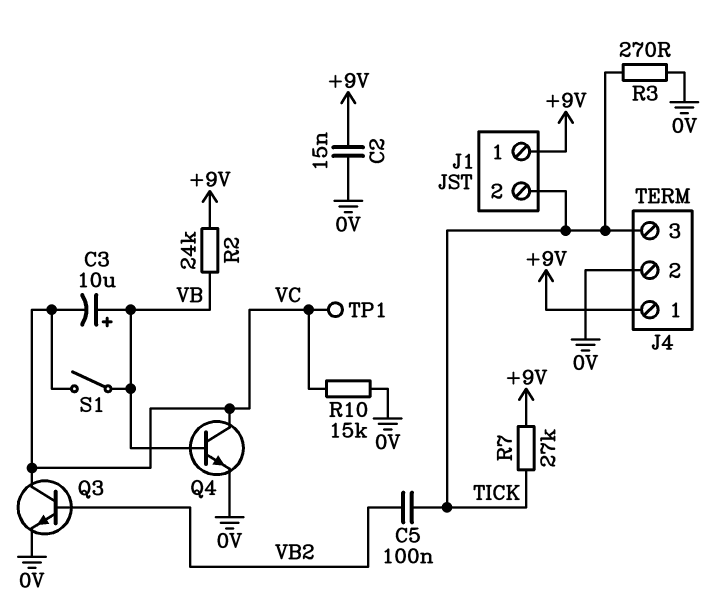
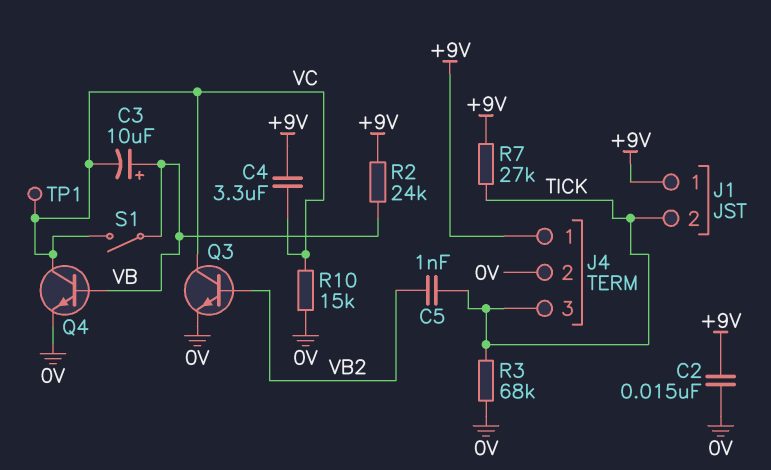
C4: none -> 3.3uF (+9V, VC)
C5: 100nF (TICK, VB2) -> 1nF (TICK, VB2)
R3: 270 (0V, TICK) -> 68k (0V, TICK)

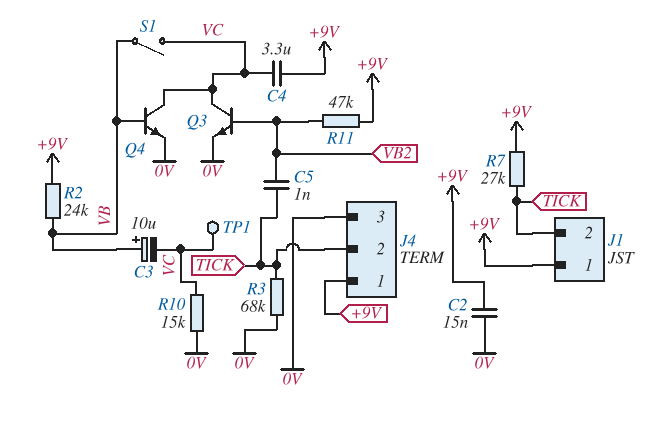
J4 pin 2: 0V -> TICK
J4 pin 3: TICK -> 0V
R11: none -> 47k (+9V, VB2)

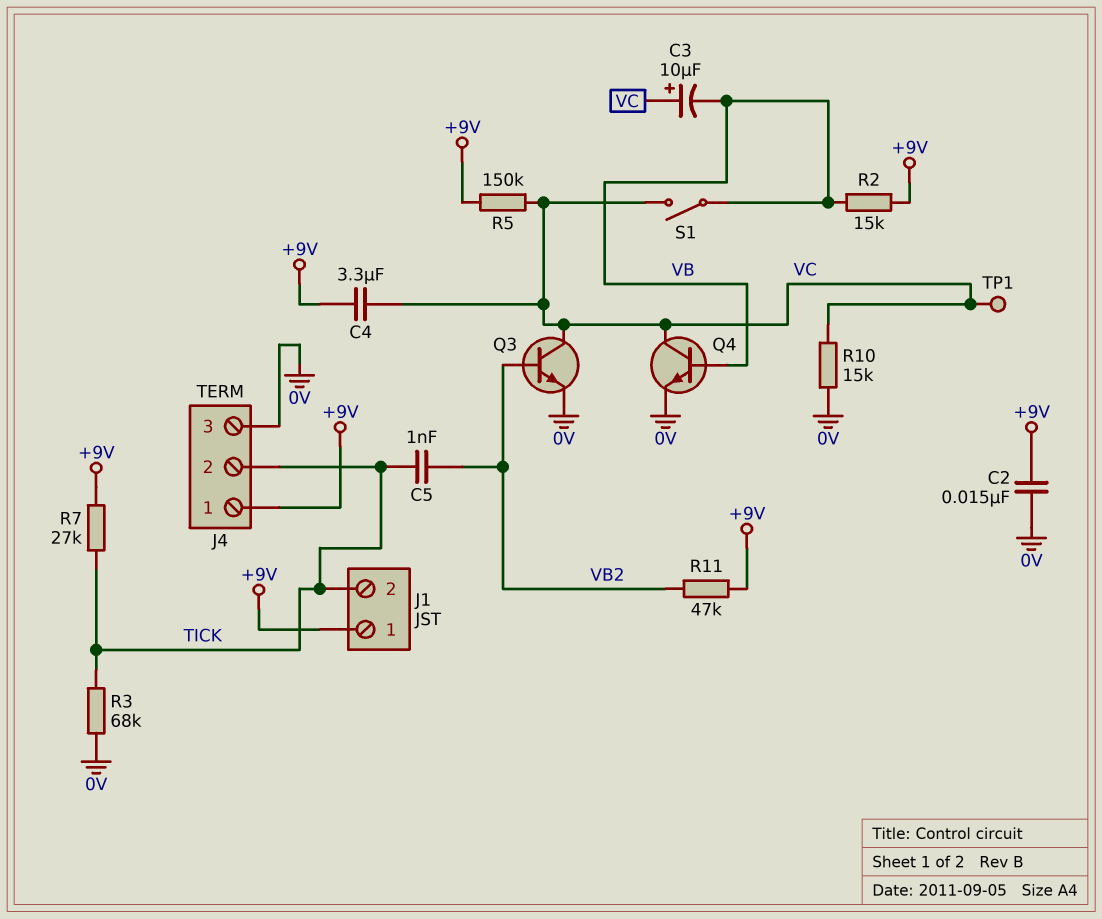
C3: 10uF (plus VB, minus VC) -> 10uF (plus VC, minus VB)
R2: 24k (+9V, VB) -> 15k (+9V, VB)
R5: none -> 150k (+9V, VC)

